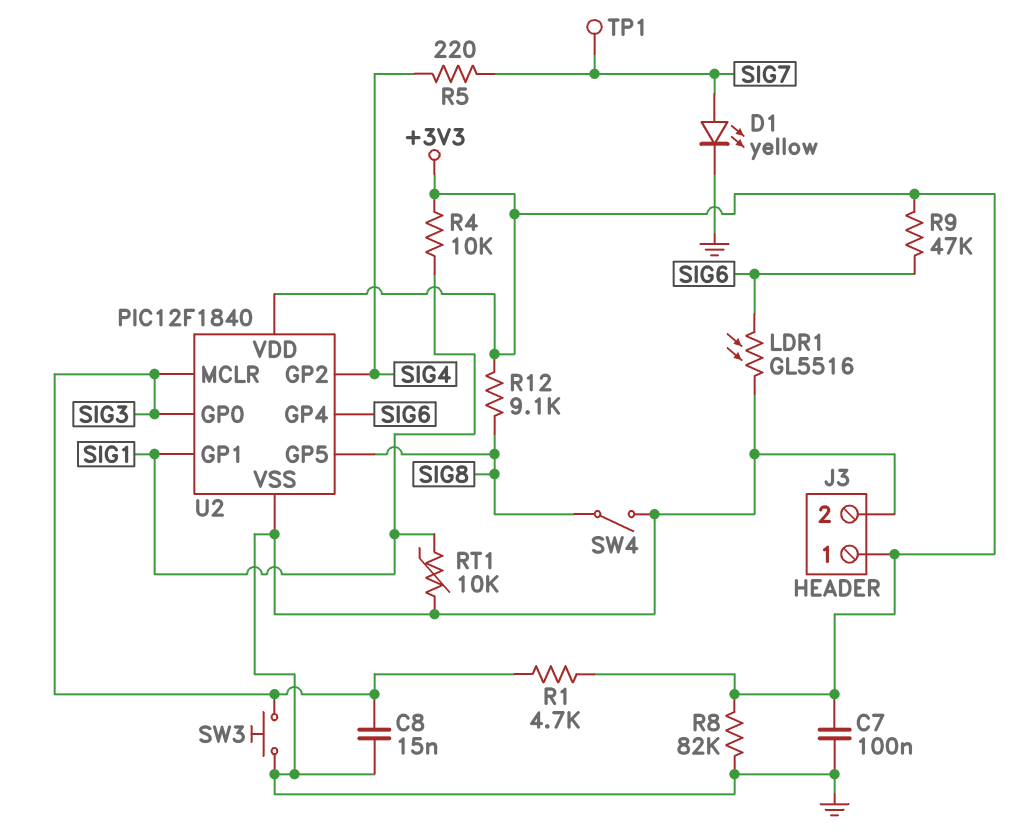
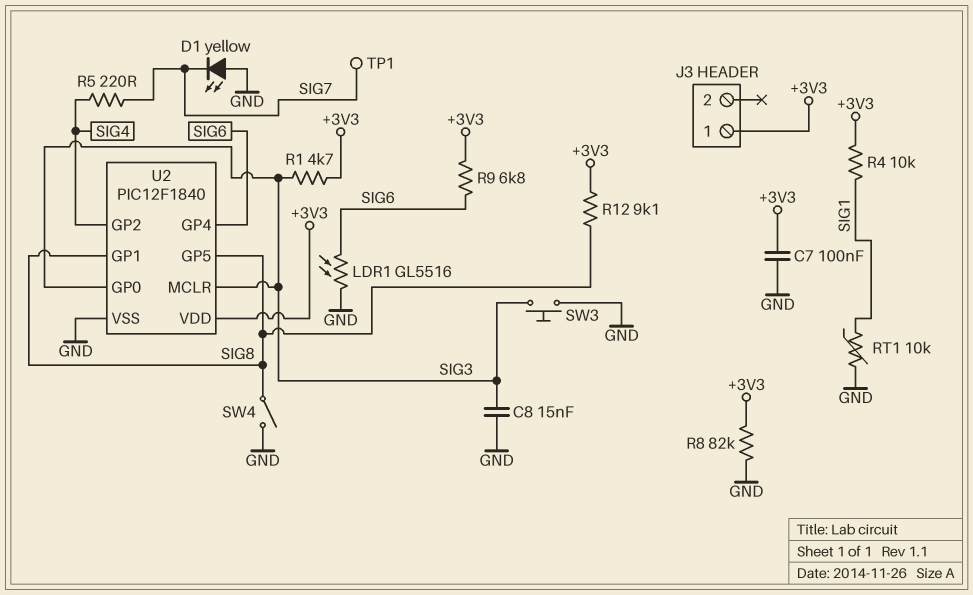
D1: LED yellow (A SIG7, K GND) -> LED yellow (A GND, K SIG7)
J3 pin 2: GND -> none
R9: 47k (+3V3, SIG6) -> 6.8k (+3V3, SIG6)
U2 pin GP1: SIG1 -> SIG8

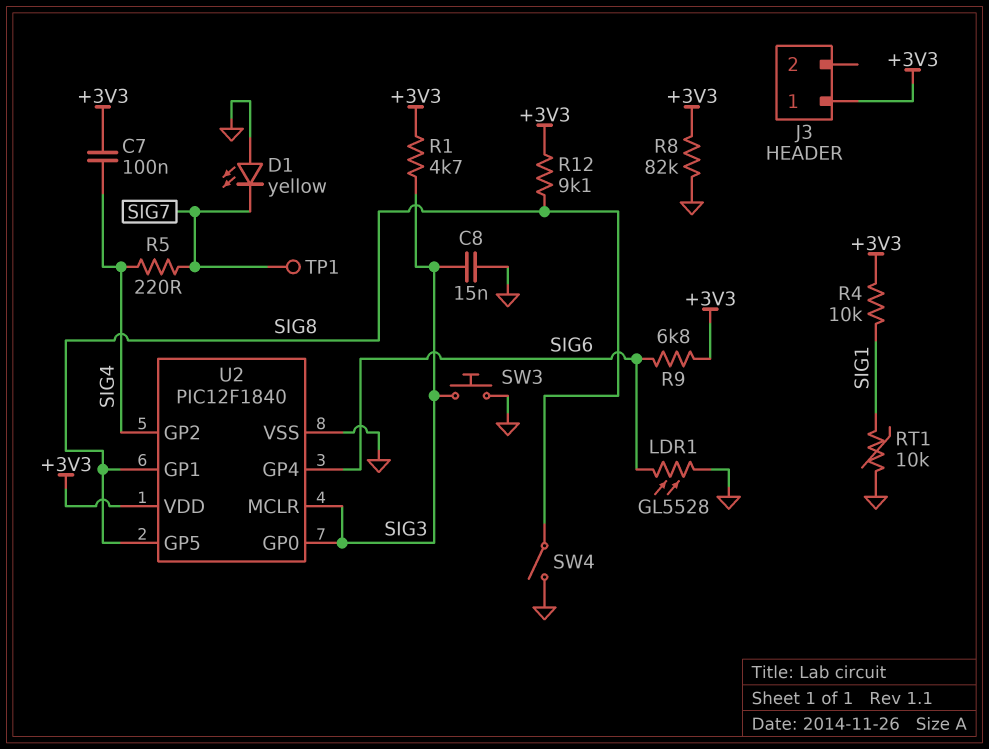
C7: 100nF (+3V3, GND) -> 100nF (+3V3, SIG4)
LDR1: GL5516 (GND, SIG6) -> GL5528 (GND, SIG6)

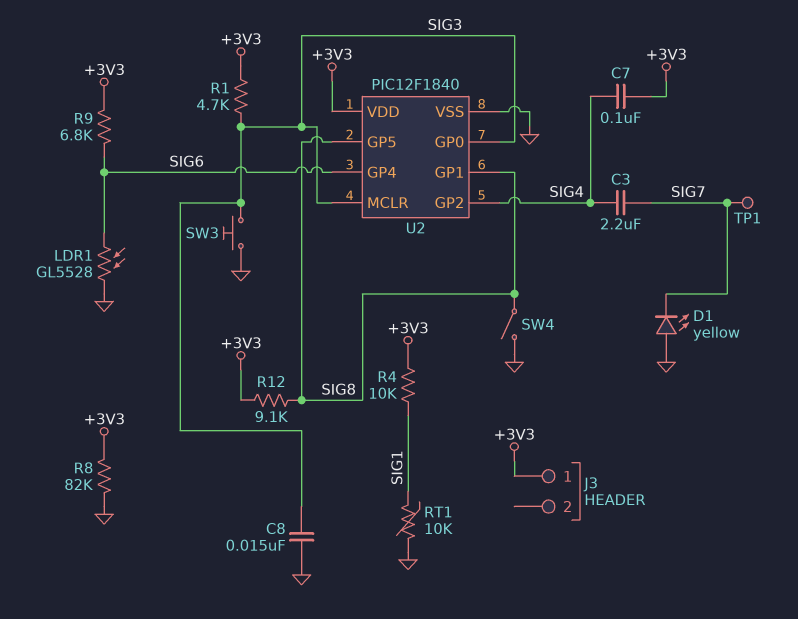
C3: none -> 2.2uF (SIG4, SIG7)
R5: 220 (SIG4, SIG7) -> none

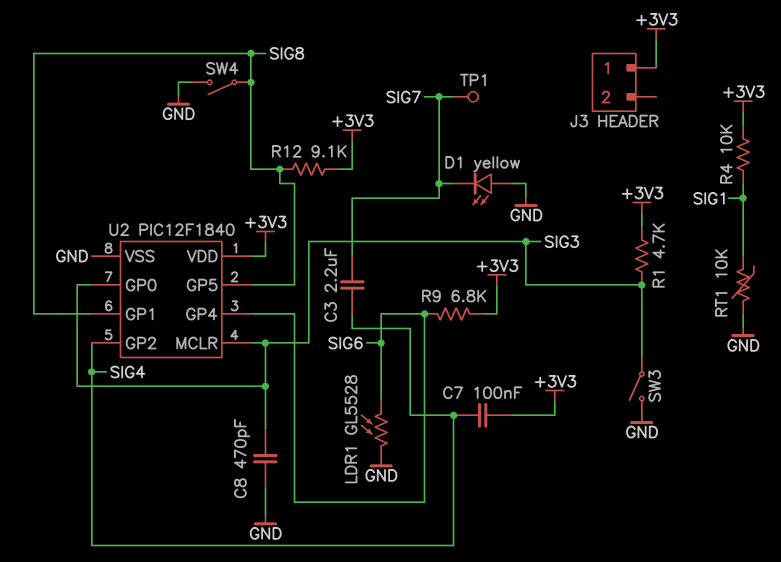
C8: 15nF (GND, SIG3) -> 470pF (GND, SIG3)
R8: 82k (+3V3, GND) -> none
SW3: button (GND, SIG3) -> switch (GND, SIG3)

